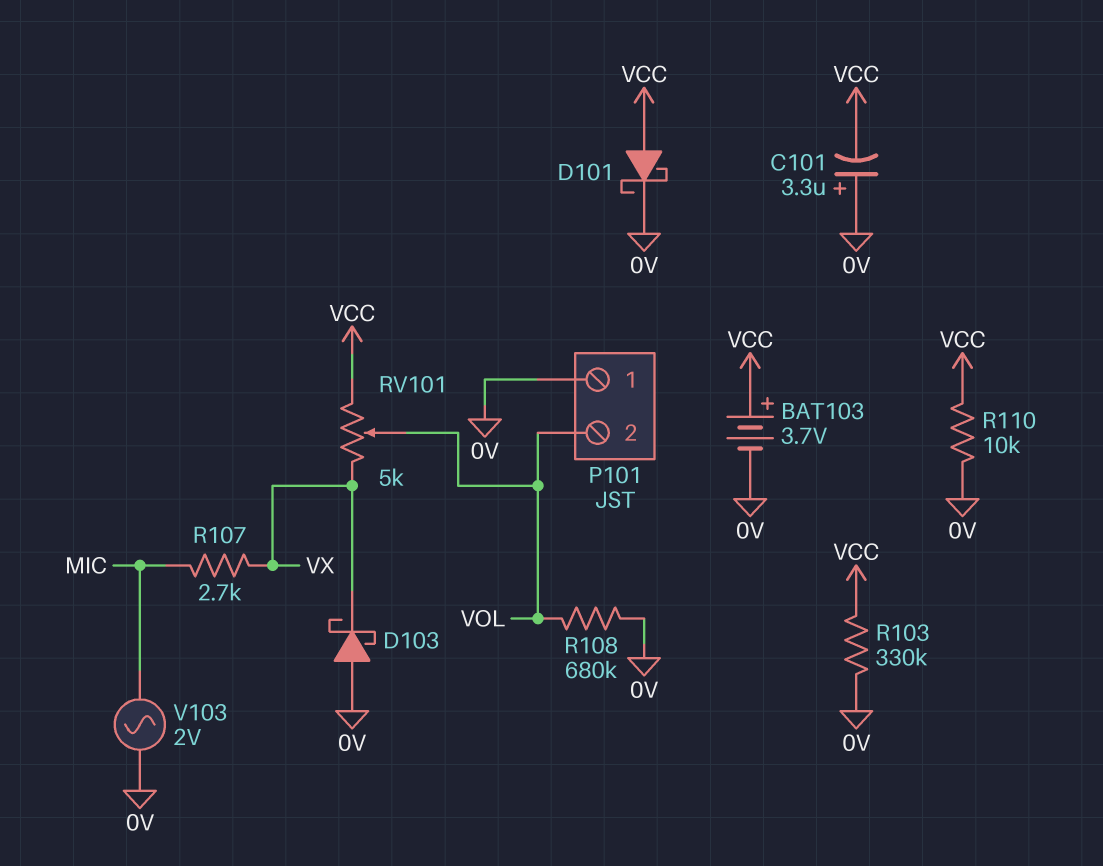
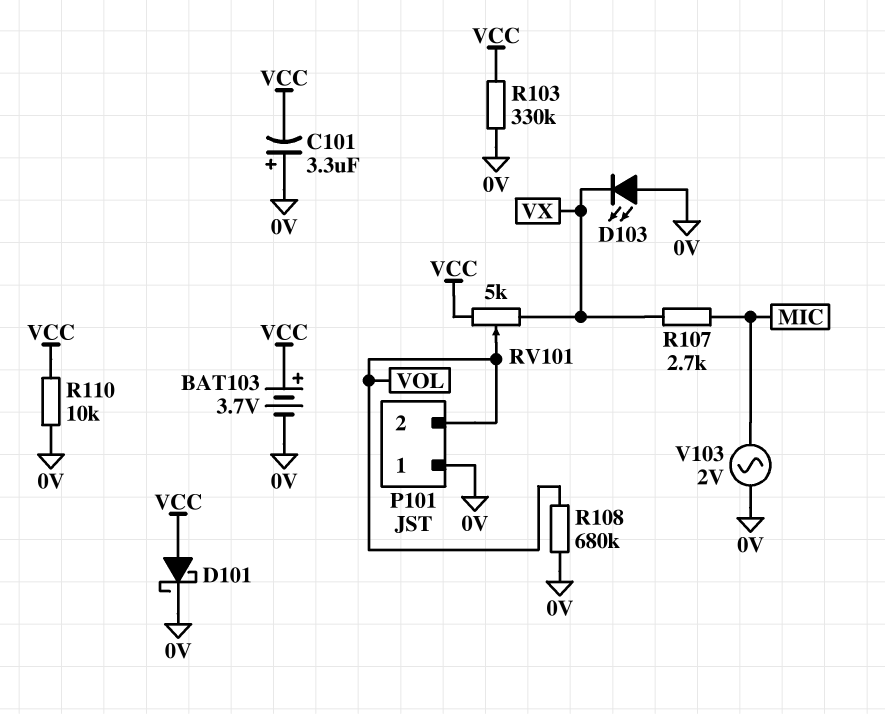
D103: schottky (A 0V, K VX) -> LED (A 0V, K VX)

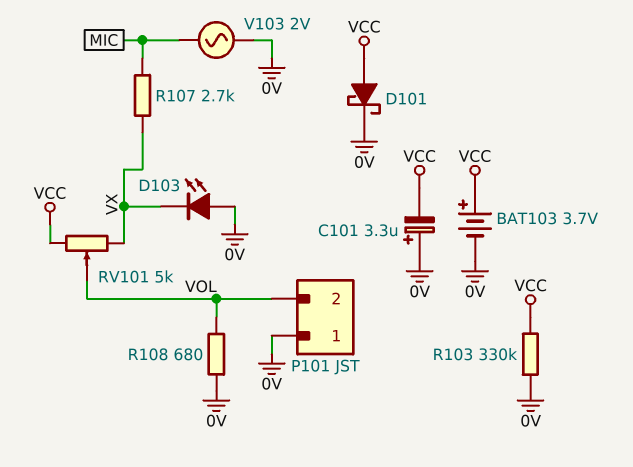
R108: 680k (0V, VOL) -> 680 (0V, VOL)
R110: 10k (0V, VCC) -> none

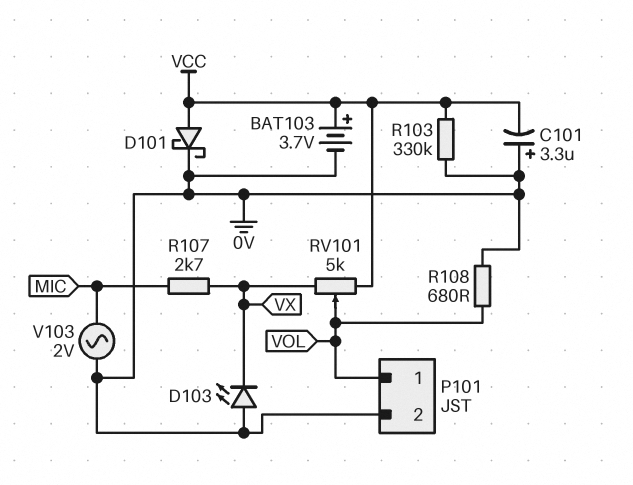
P101 pin 1: 0V -> VOL
P101 pin 2: VOL -> 0V

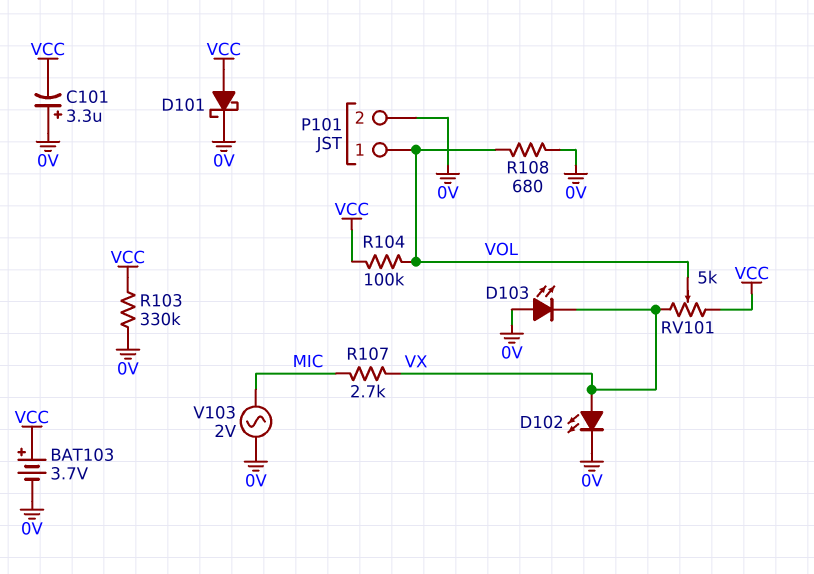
D102: none -> LED (A VX, K 0V)
R104: none -> 100k (VCC, VOL)

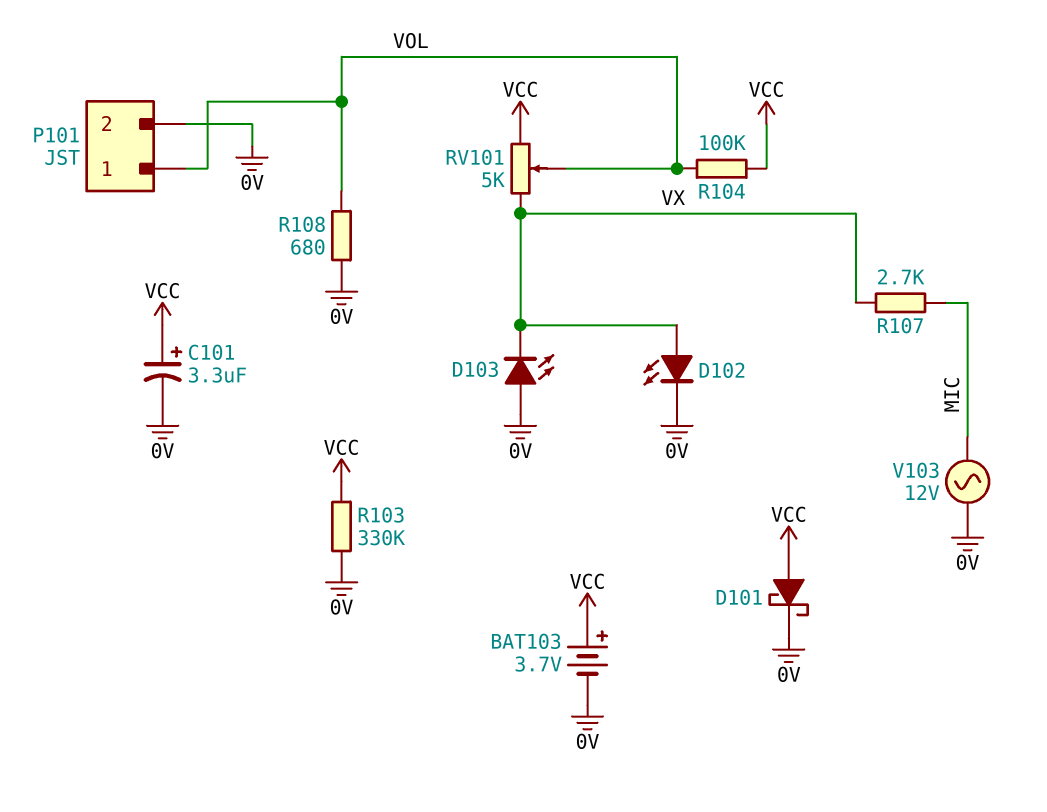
C101: 3.3uF (plus 0V, minus VCC) -> 3.3uF (plus VCC, minus 0V)
V103: AC 2V (0V, MIC) -> AC 12V (0V, MIC)

